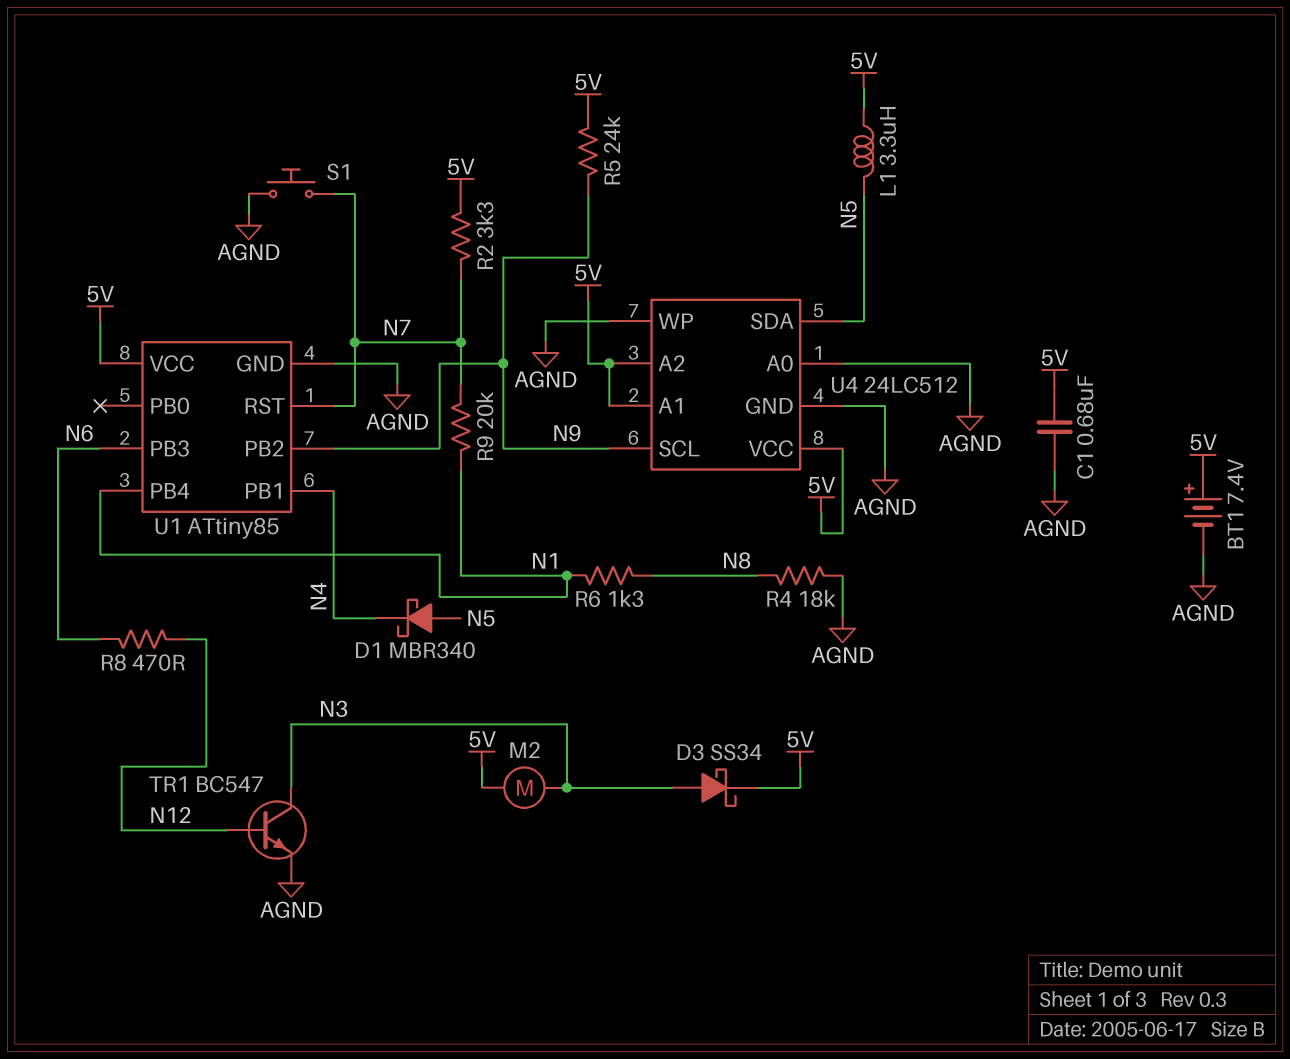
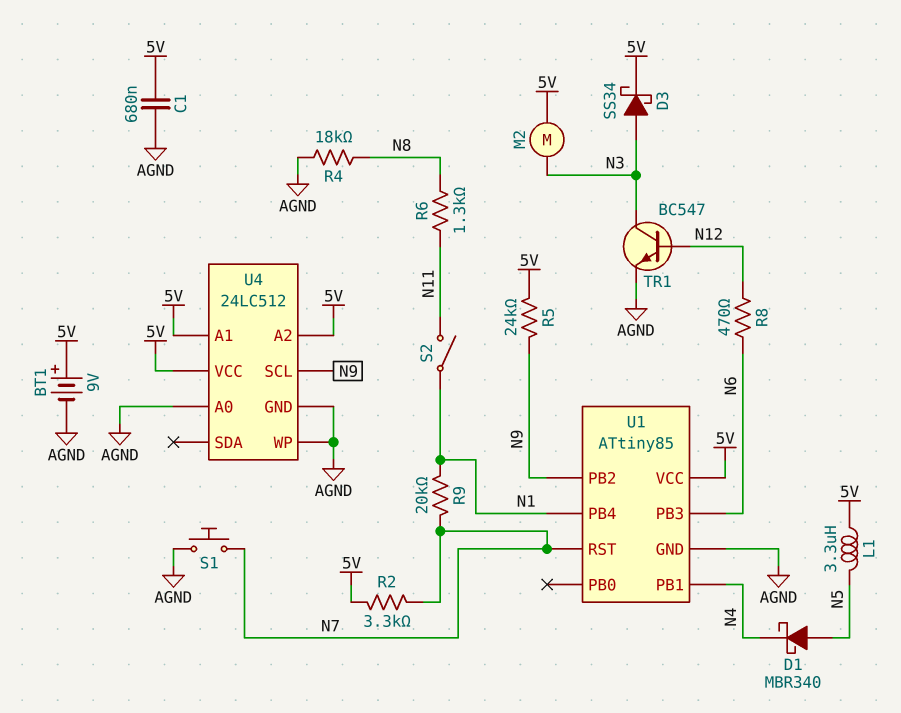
BT1: 7.4V (plus 5V, minus AGND) -> 9V (plus 5V, minus AGND)
R6: 1.3k (N1, N8) -> 1.3k (N8, N11)
S2: none -> switch (N1, N11)
U4 pin SDA: N5 -> none

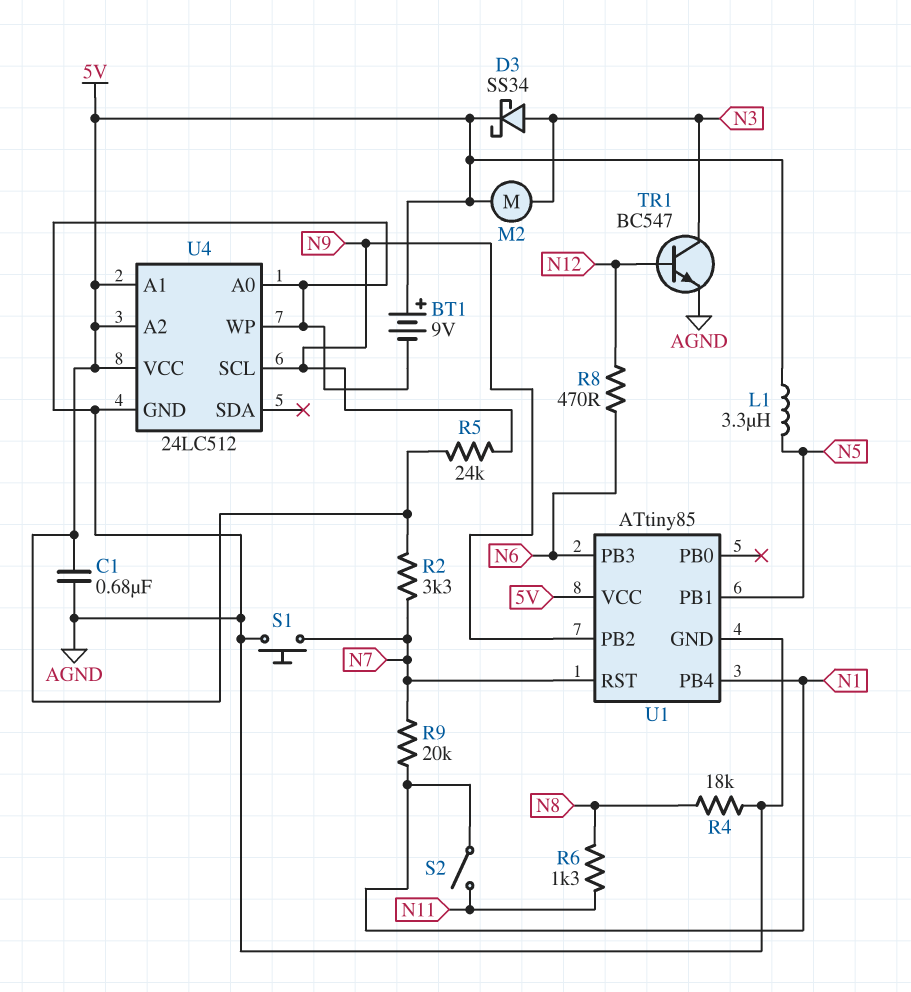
D1: schottky MBR340 (A N5, K N4) -> none
U1 pin PB1: N4 -> N5

